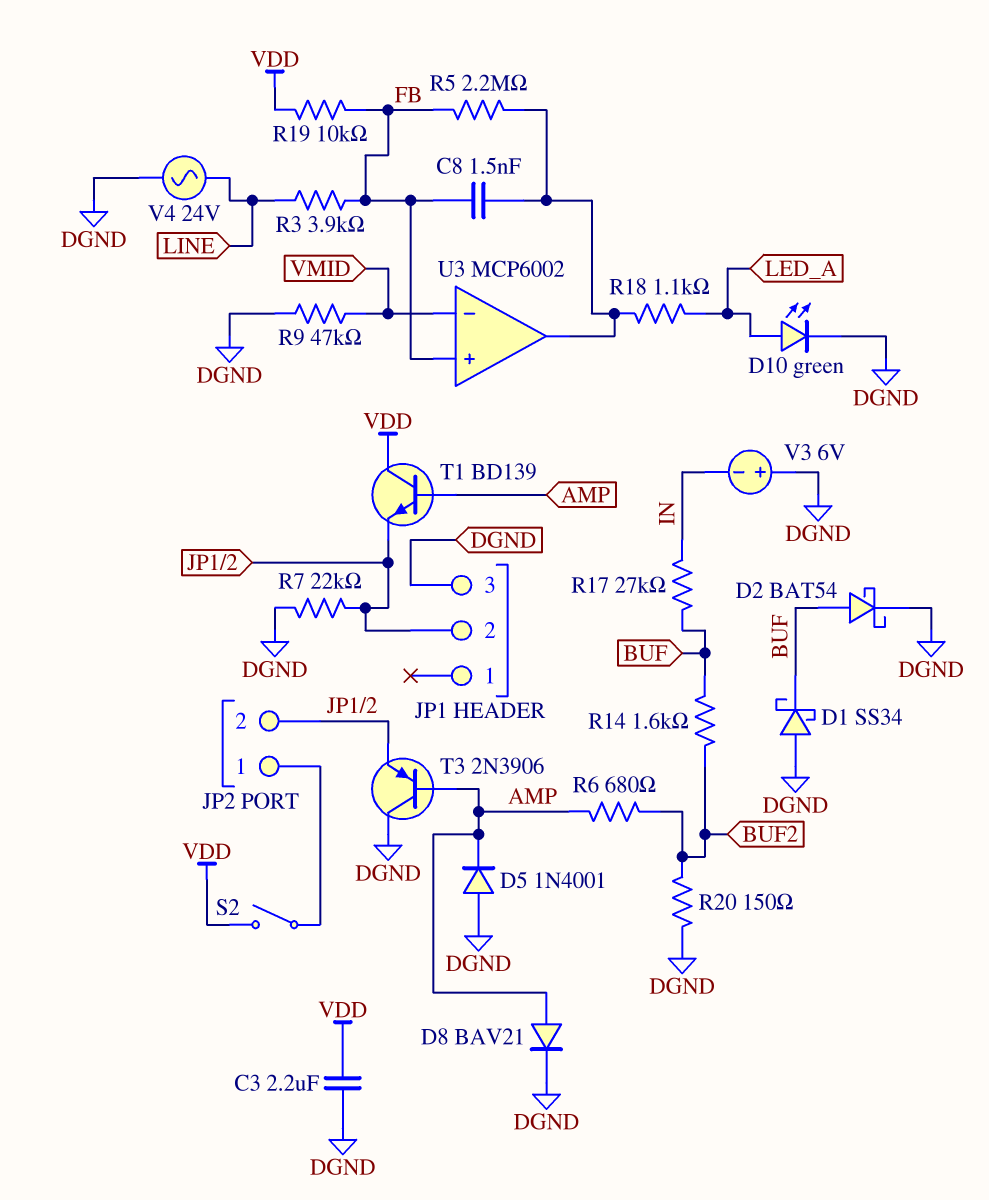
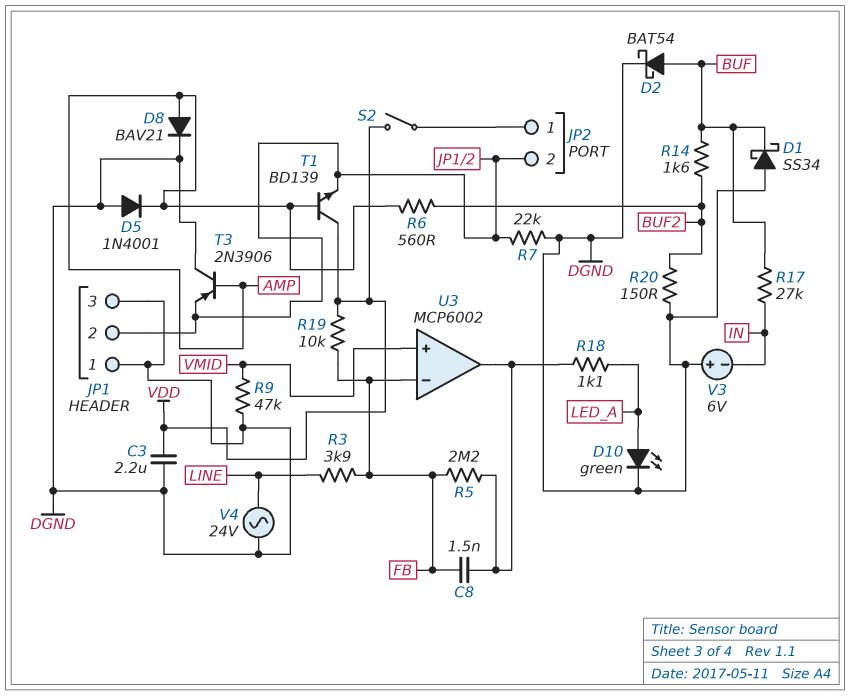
JP1 pin 1: none -> DGND
R6: 680 (AMP, BUF2) -> 560 (AMP, BUF2)
U3 pin in+: FB -> VMID
U3 pin in-: VMID -> FB

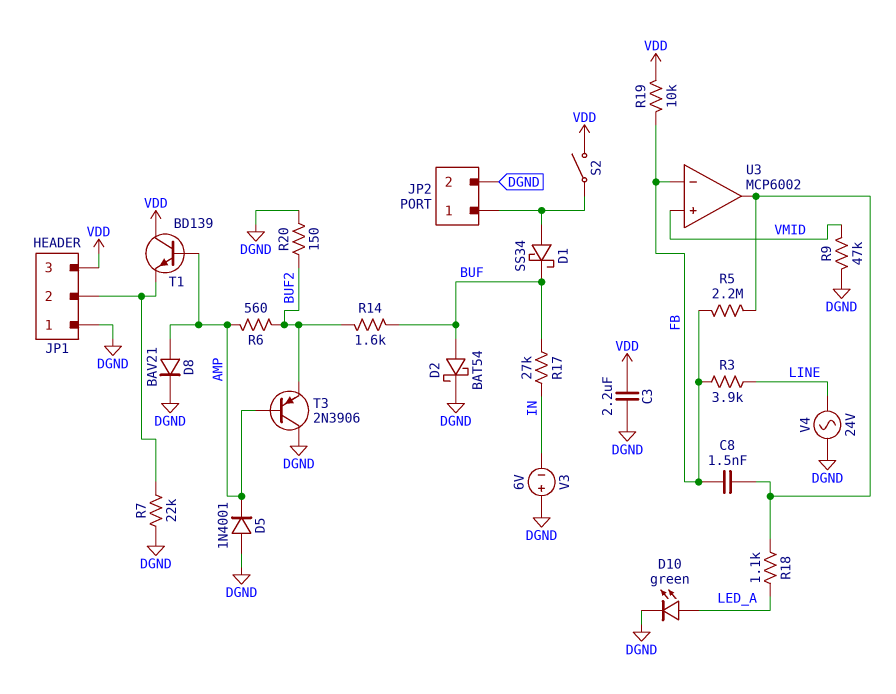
D1: schottky SS34 (A DGND, K BUF) -> schottky SS34 (A JP2/1, K BUF)
JP1 pin 3: DGND -> VDD
JP2 pin 2: JP1/2 -> DGND
T3: PNP 2N3906 (B AMP, C DGND, E JP1/2) -> PNP 2N3906 (B AMP, C DGND, E BUF2)

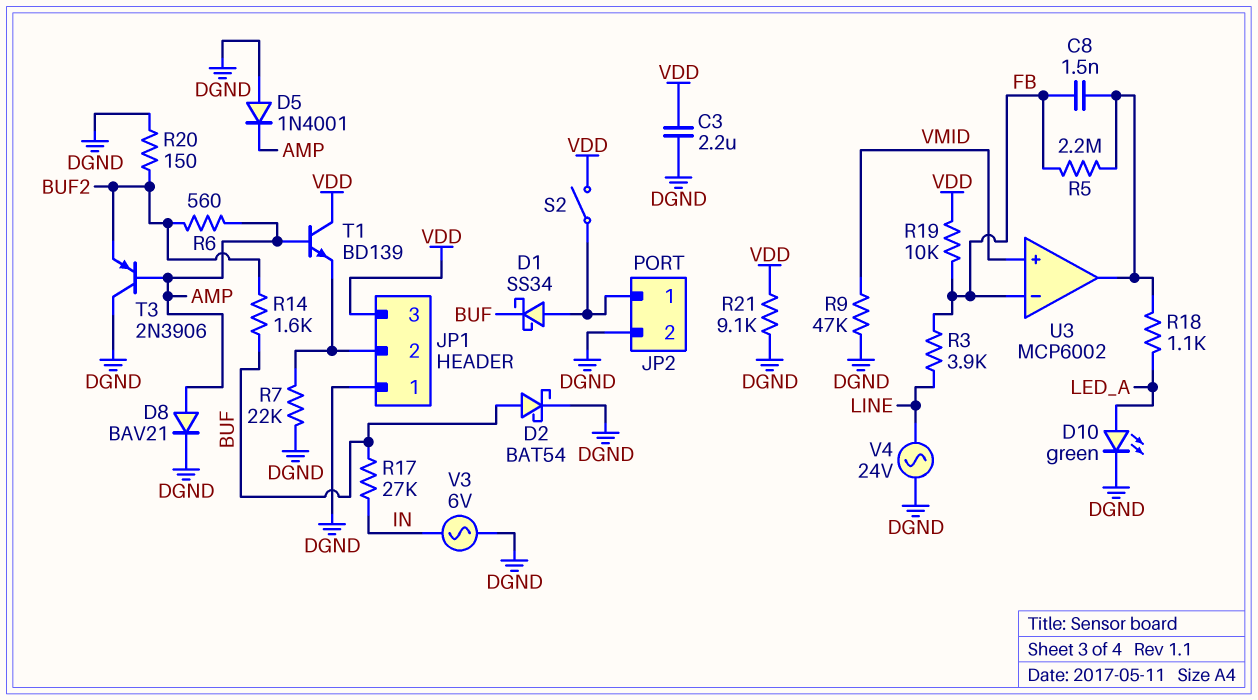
R21: none -> 9.1k (DGND, VDD)
V3: 6V (plus DGND, minus IN) -> AC 6V (DGND, IN)

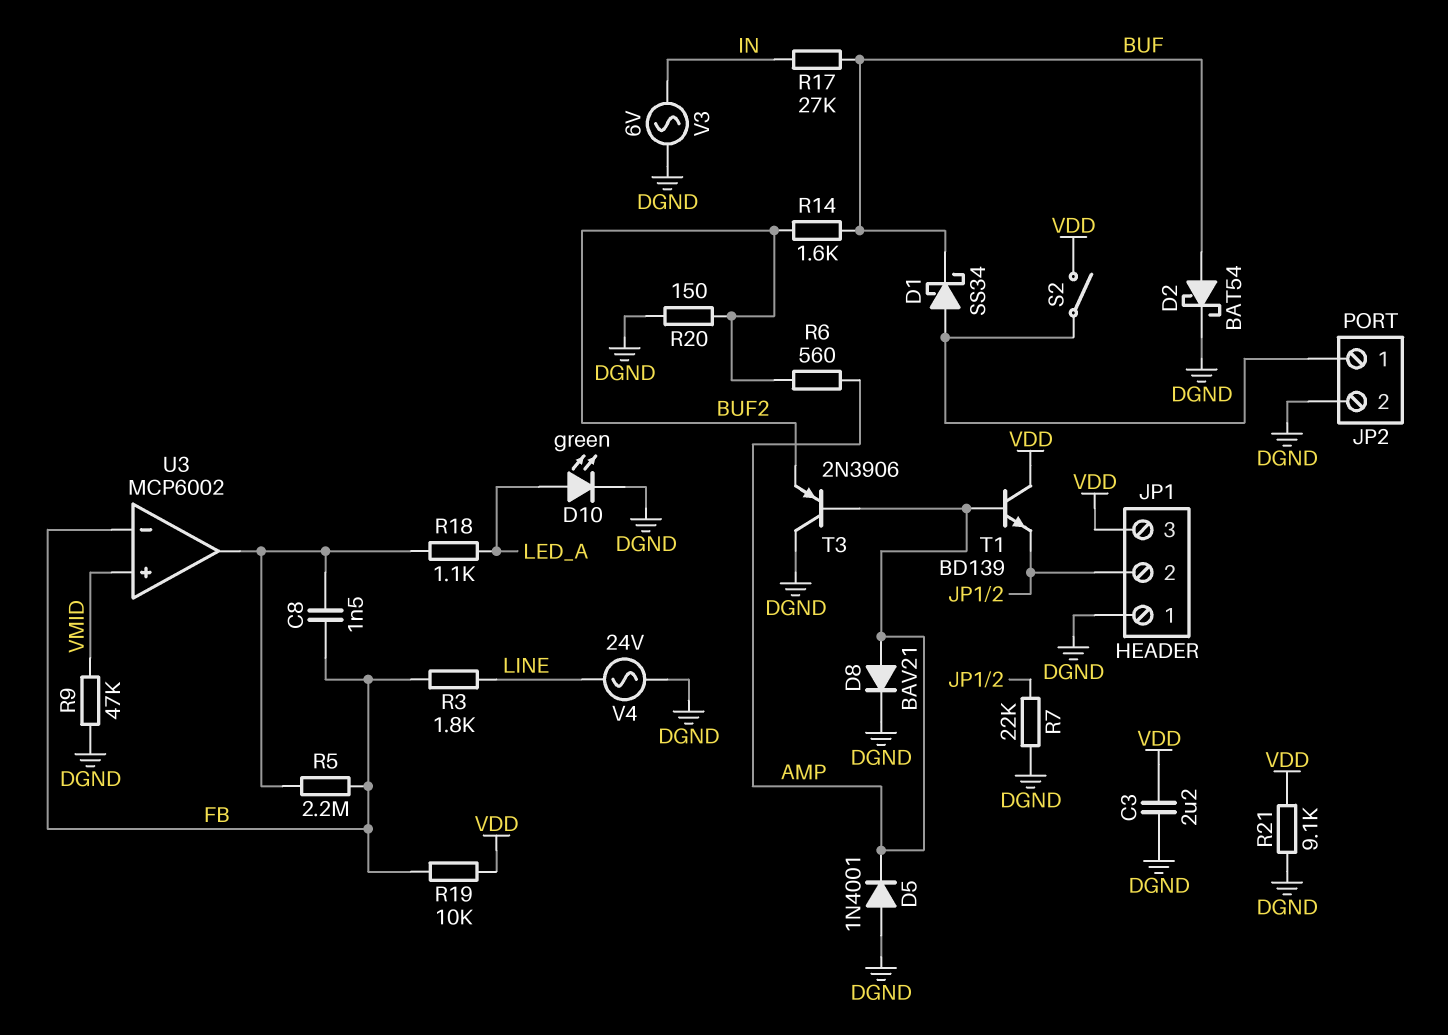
R3: 3.9k (FB, LINE) -> 1.8k (FB, LINE)

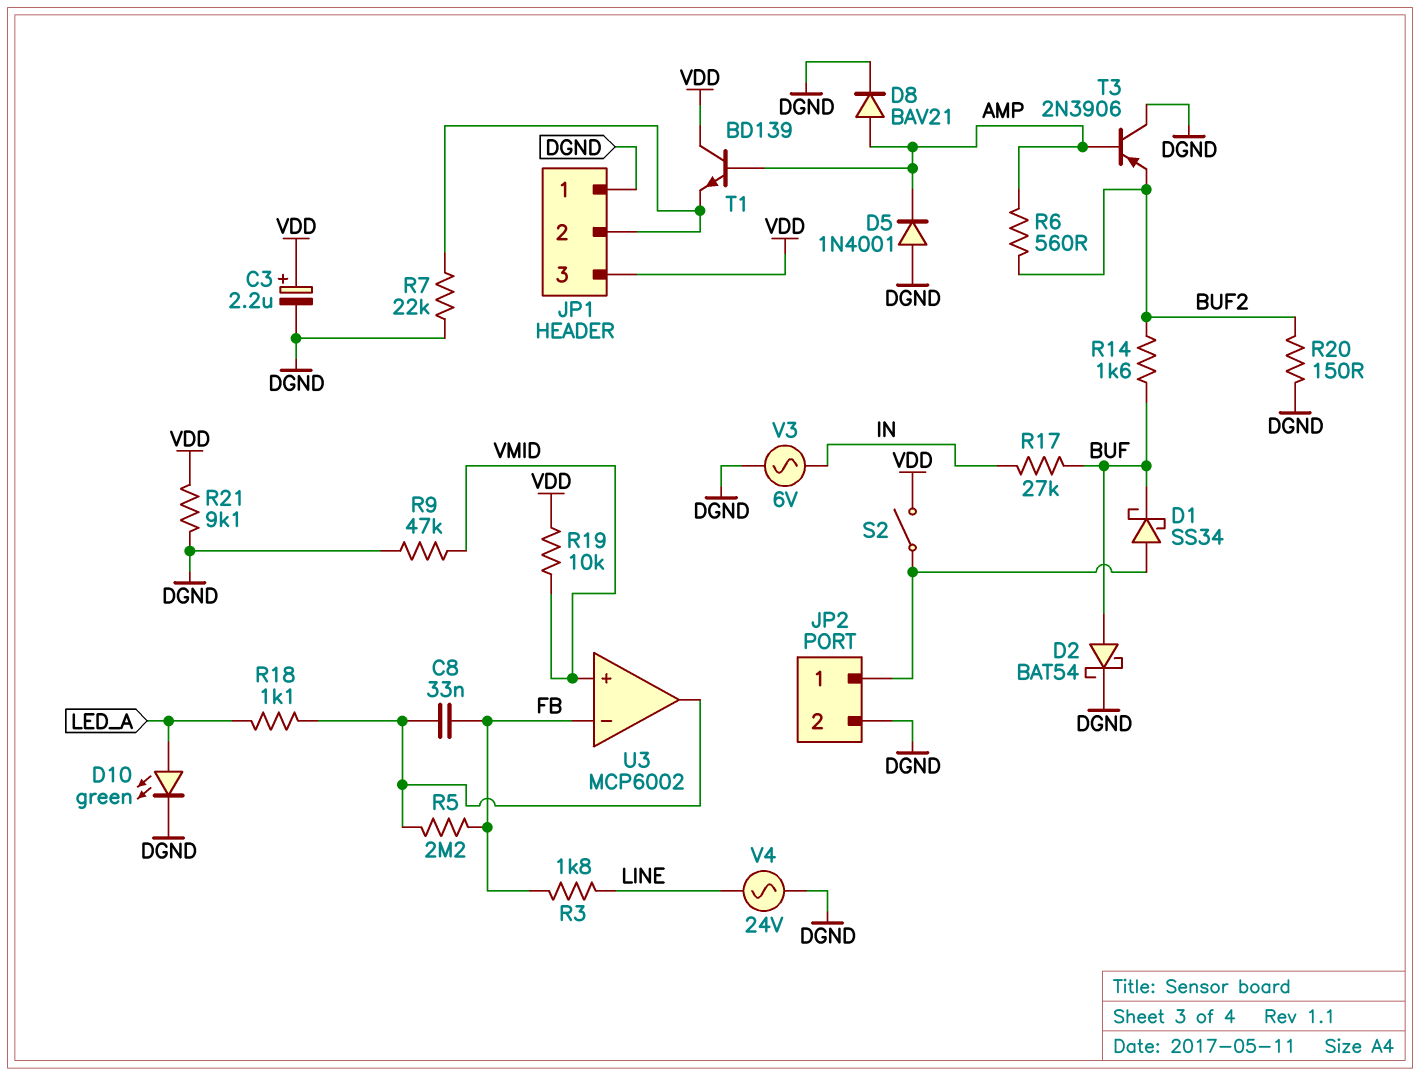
C3: 2.2uF (DGND, VDD) -> 2.2uF (plus VDD, minus DGND)
C8: 1.5nF (FB, U3/out) -> 33nF (FB, U3/out)
R19: 10k (FB, VDD) -> 10k (VDD, VMID)

